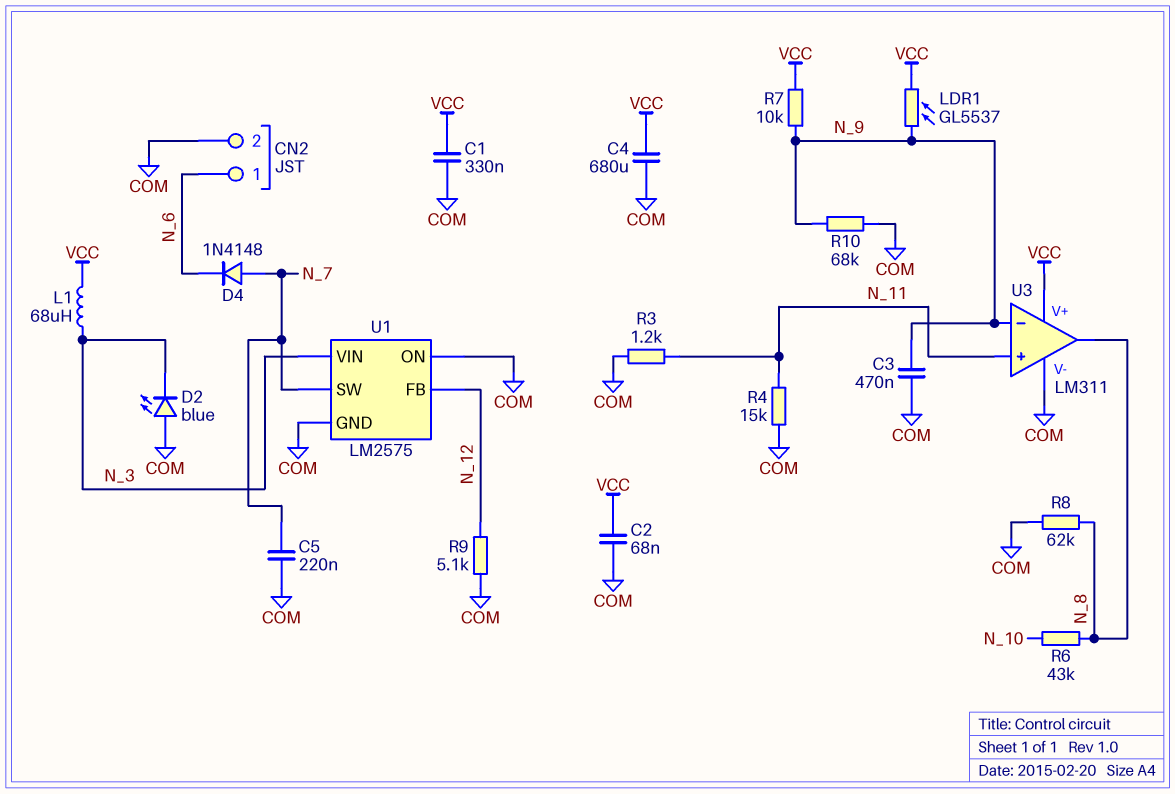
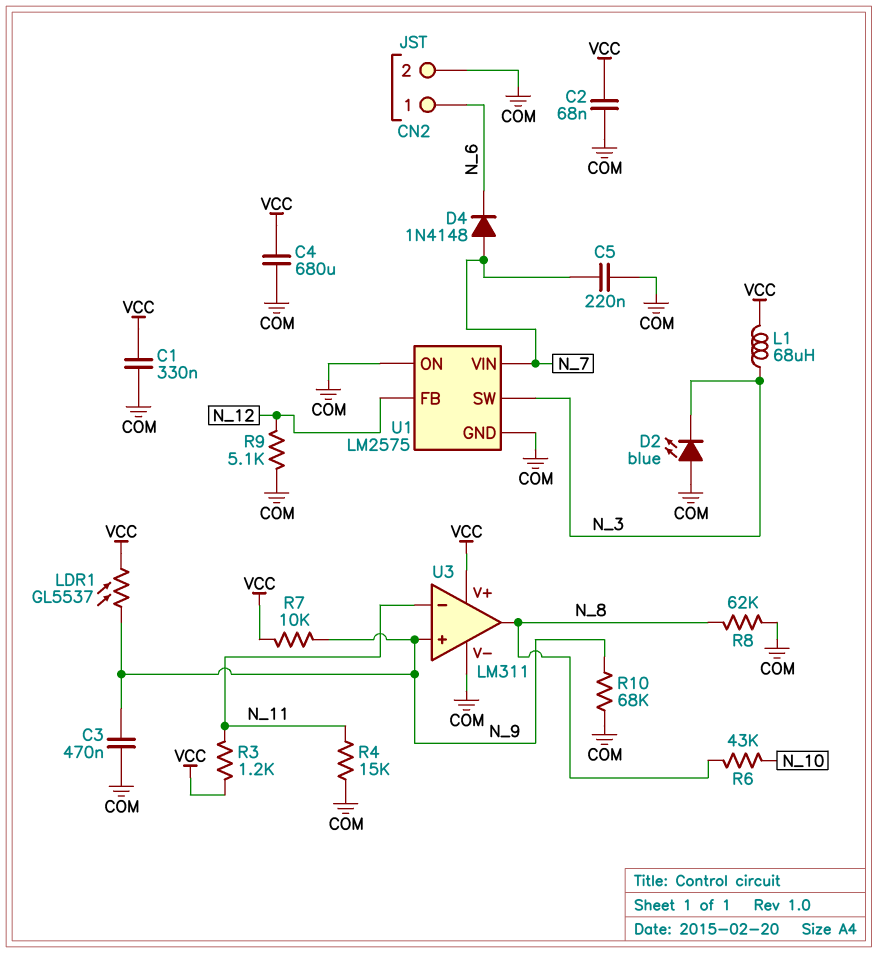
R3: 1.2k (COM, N_11) -> 1.2k (N_11, VCC)
U1 pin SW: N_7 -> N_3
U1 pin VIN: N_3 -> N_7
U3 pin in+: N_11 -> N_9
U3 pin in-: N_9 -> N_11

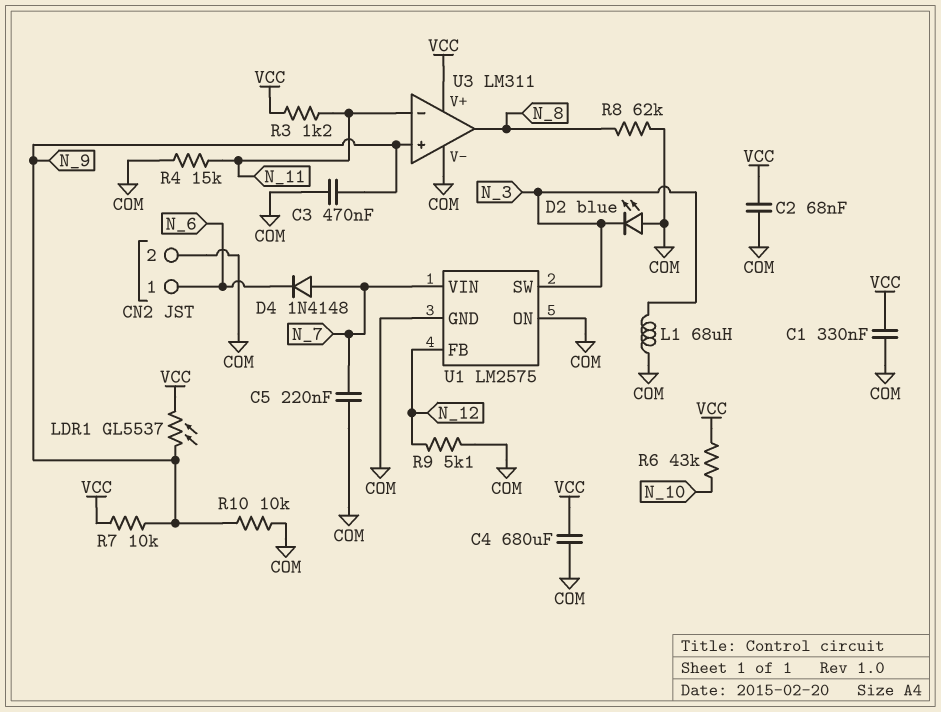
L1: 68uH (N_3, VCC) -> 68uH (COM, N_3)
R6: 43k (N_8, N_10) -> 43k (N_10, VCC)
R10: 68k (COM, N_9) -> 10k (COM, N_9)

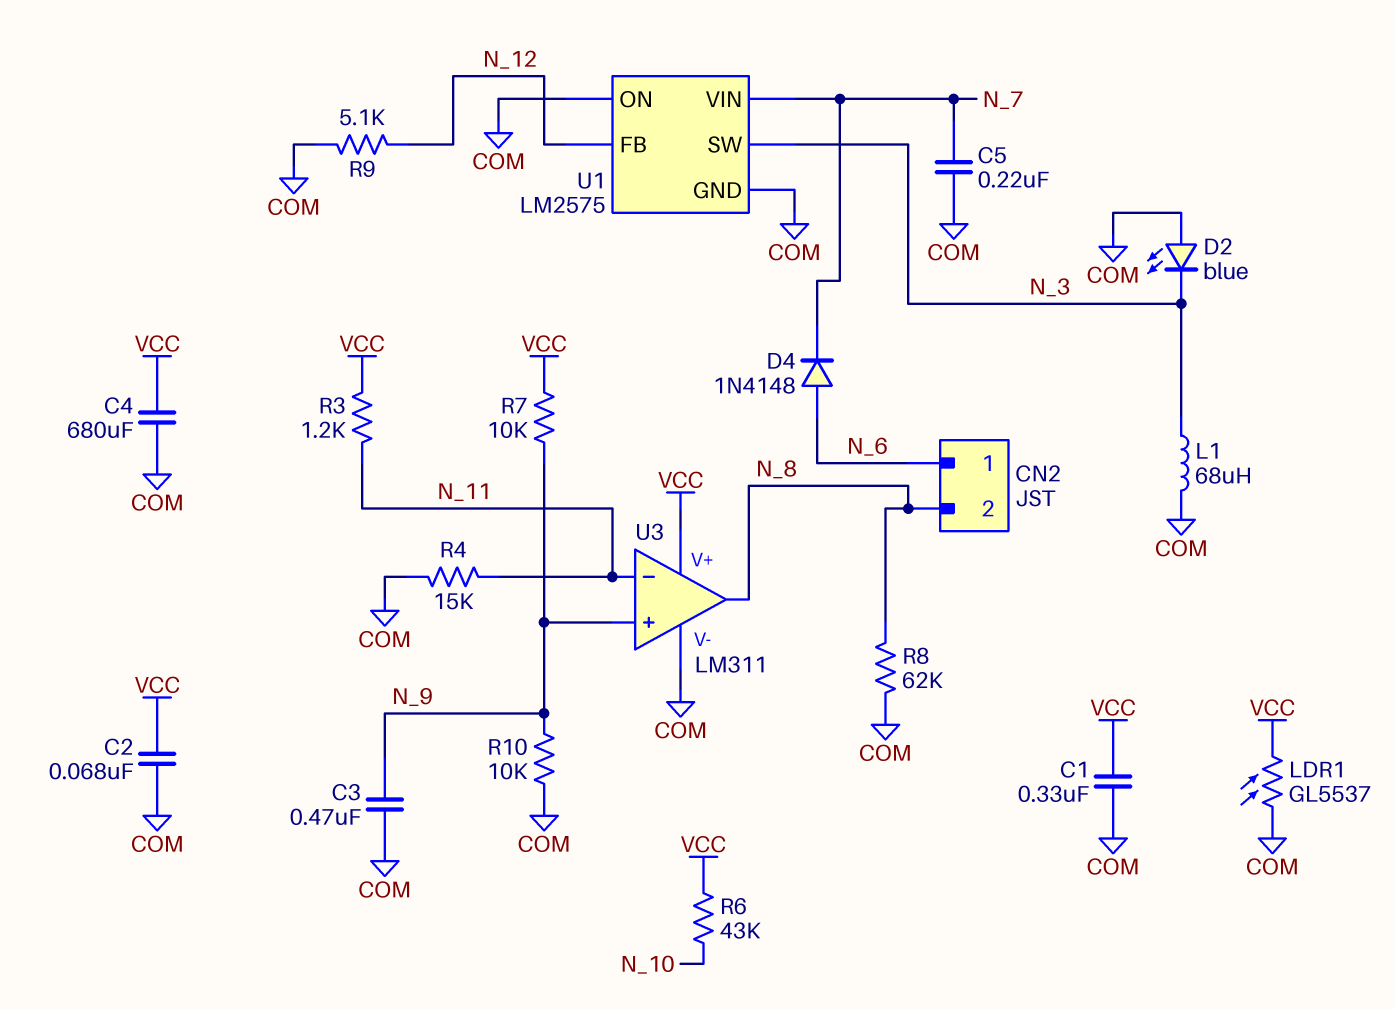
CN2 pin 2: COM -> N_8
D4: diode 1N4148 (A N_7, K N_6) -> diode 1N4148 (A N_6, K N_7)
LDR1: GL5537 (N_9, VCC) -> GL5537 (COM, VCC)

